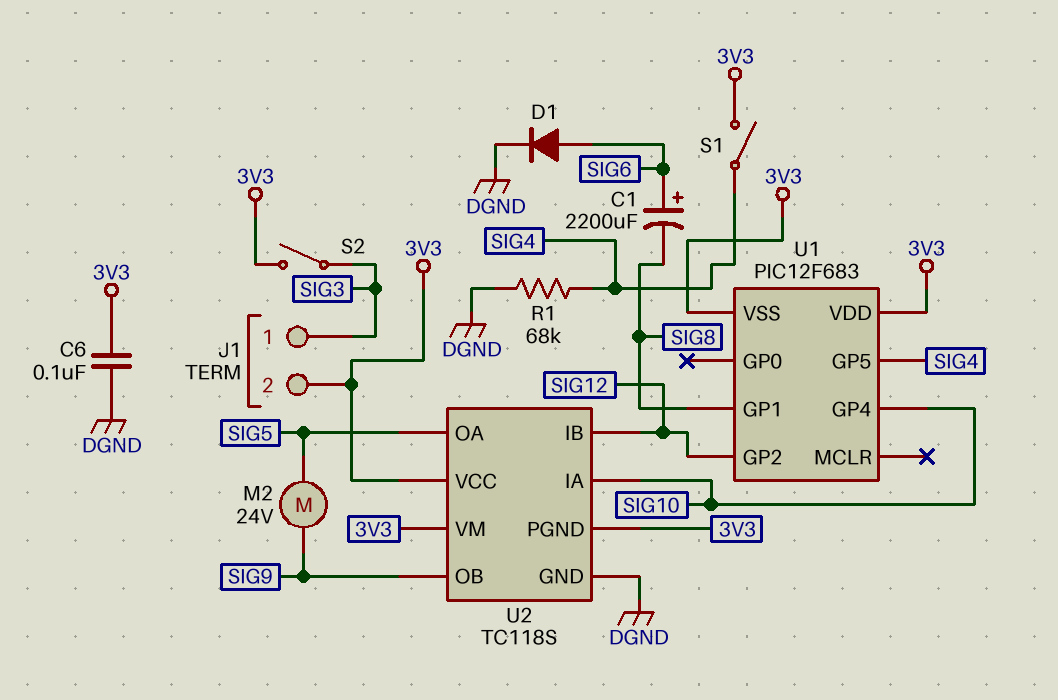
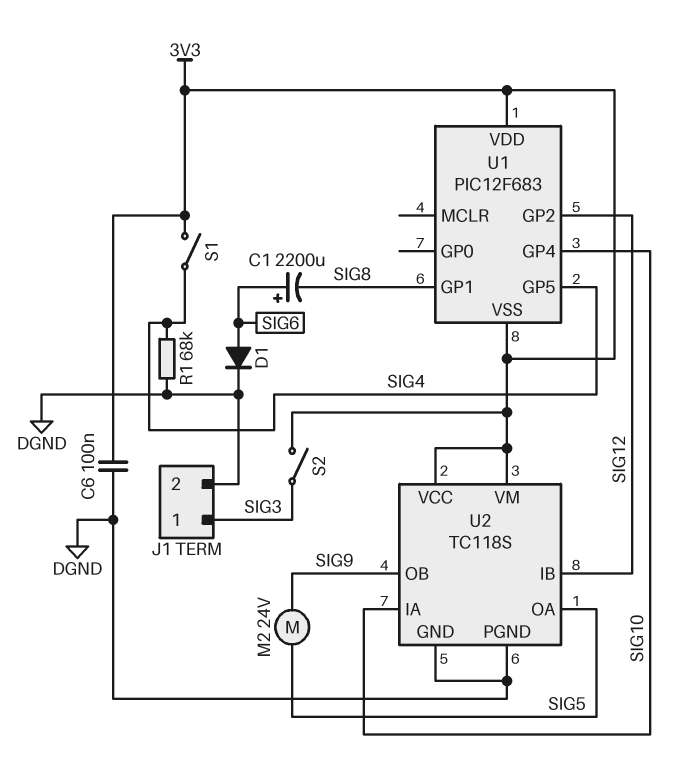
J1 pin 2: 3V3 -> DGND
U2 pin PGND: 3V3 -> DGND

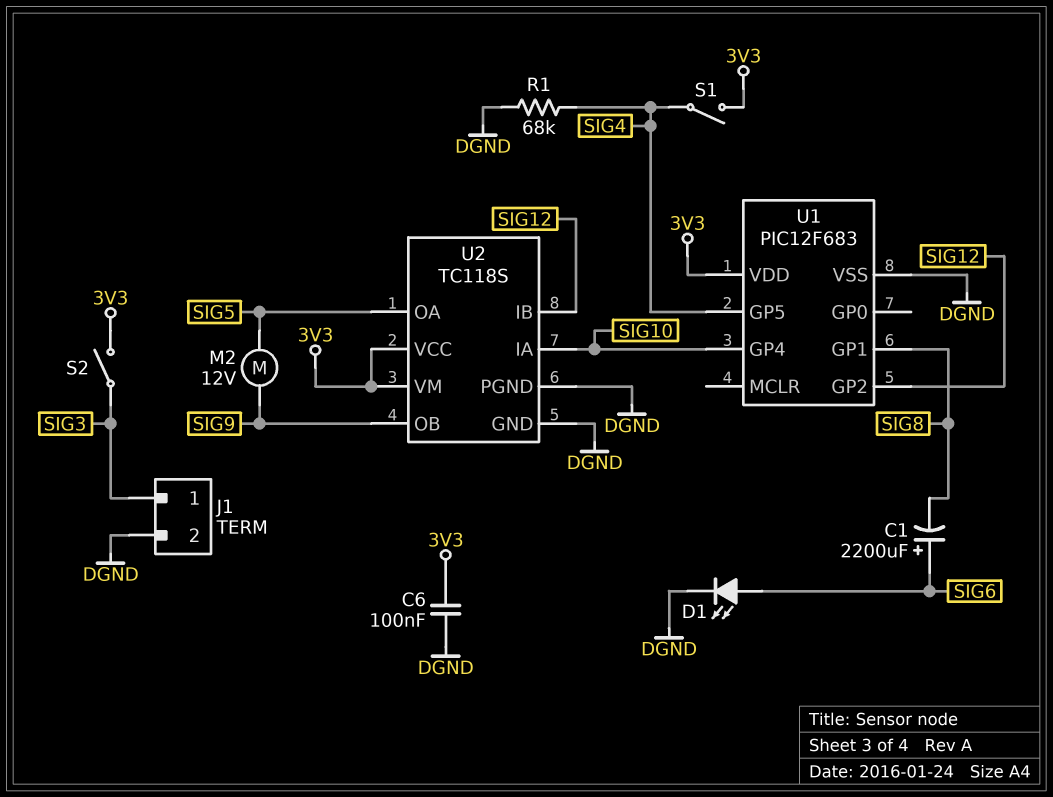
D1: diode (A SIG6, K DGND) -> LED (A SIG6, K DGND)
M2: motor 24V (SIG5, SIG9) -> motor 12V (SIG5, SIG9)
U1 pin VSS: 3V3 -> DGND

